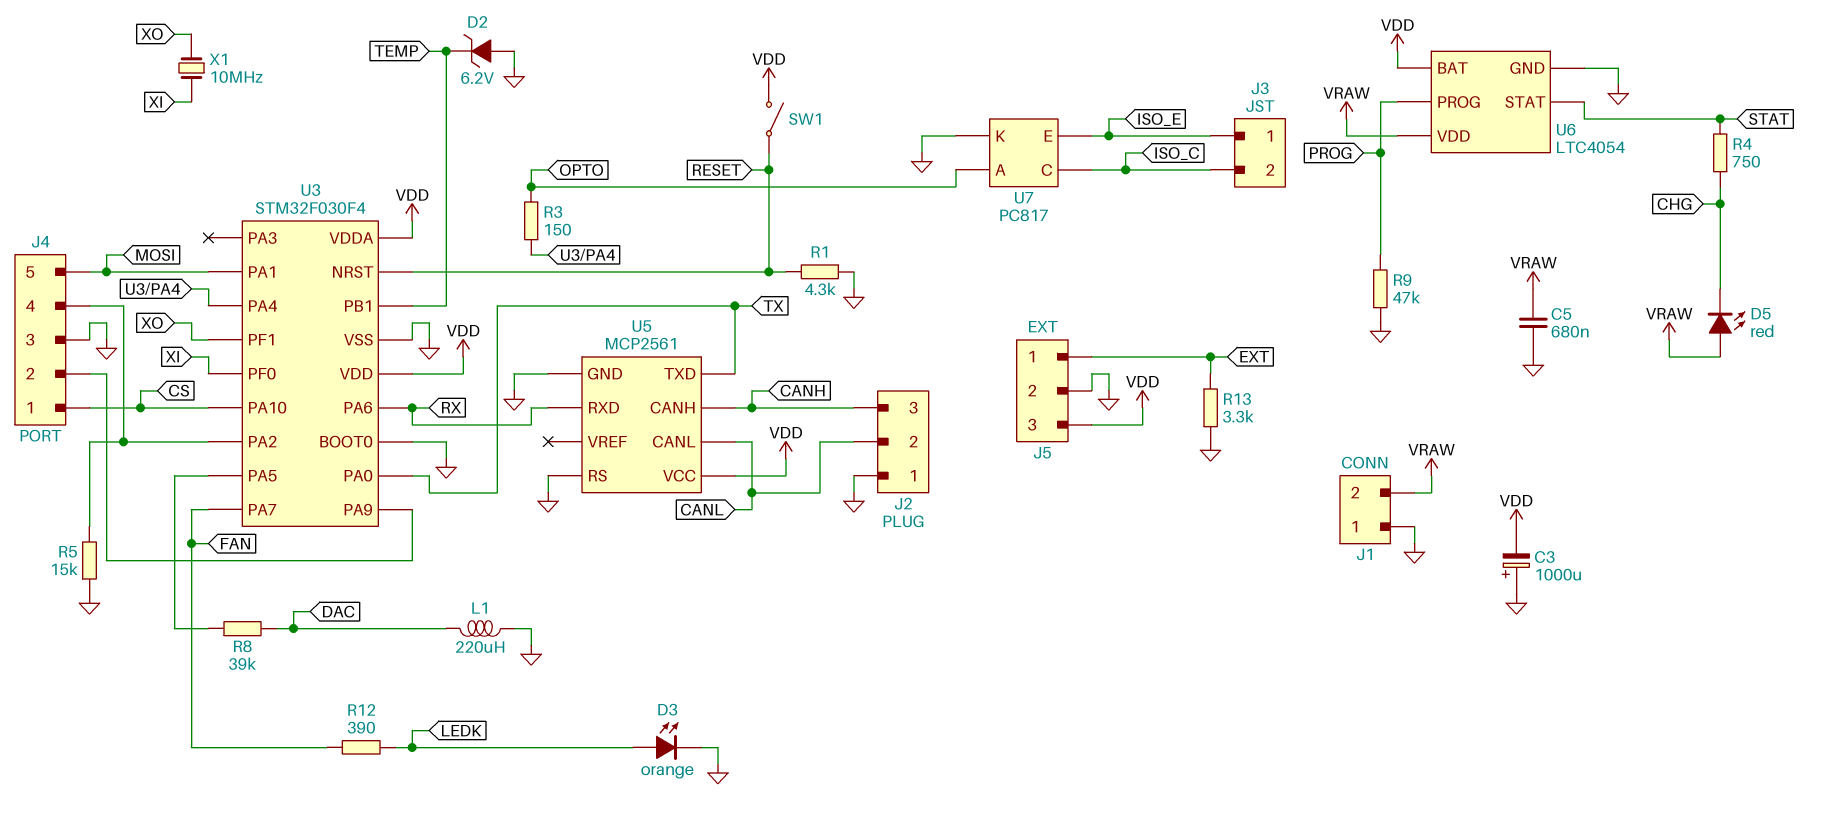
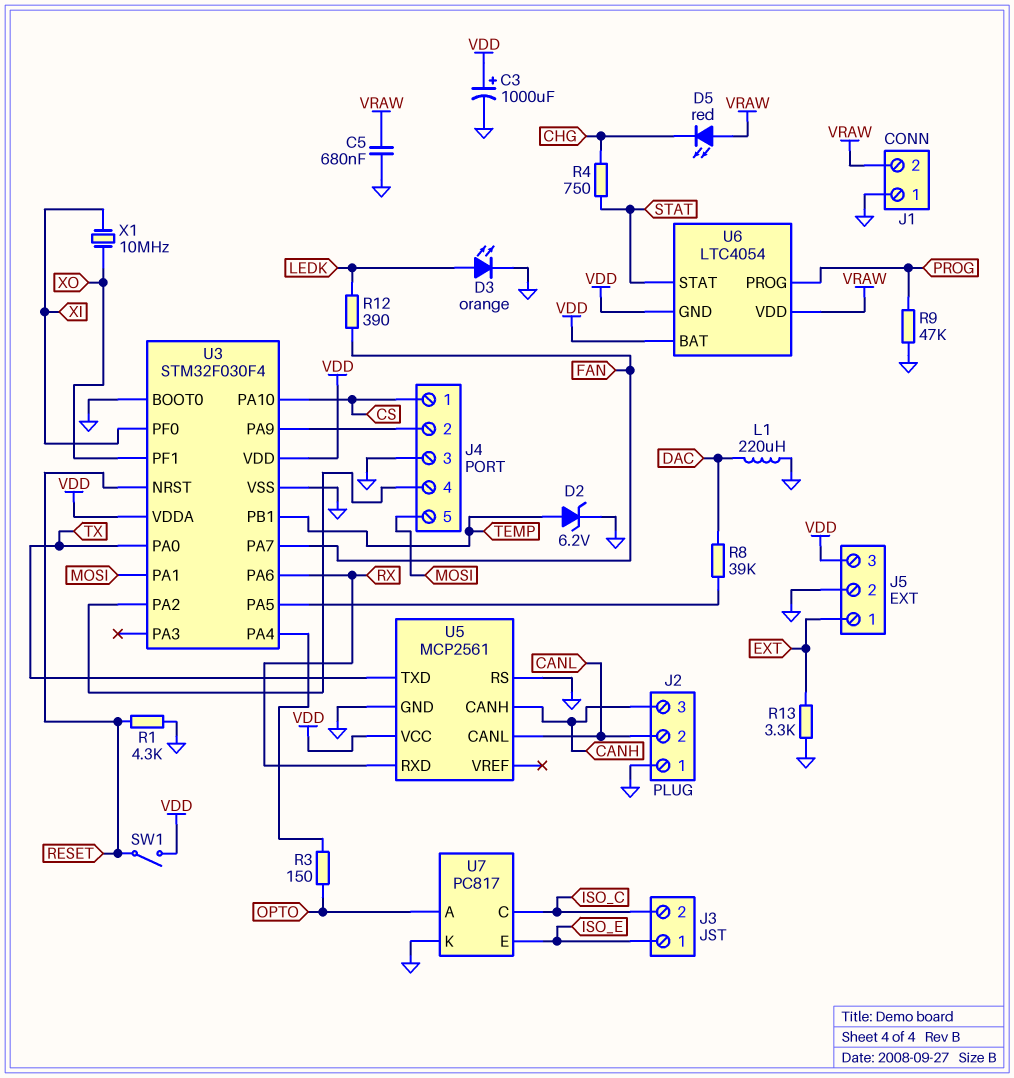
C3: 1000uF (plus GND, minus VDD) -> 1000uF (plus VDD, minus GND)
D2: zener 6.2V (A GND, K TEMP) -> zener 6.2V (A TEMP, K GND)
R5: 15k (GND, J4/4) -> none
U6 pin GND: GND -> VDD

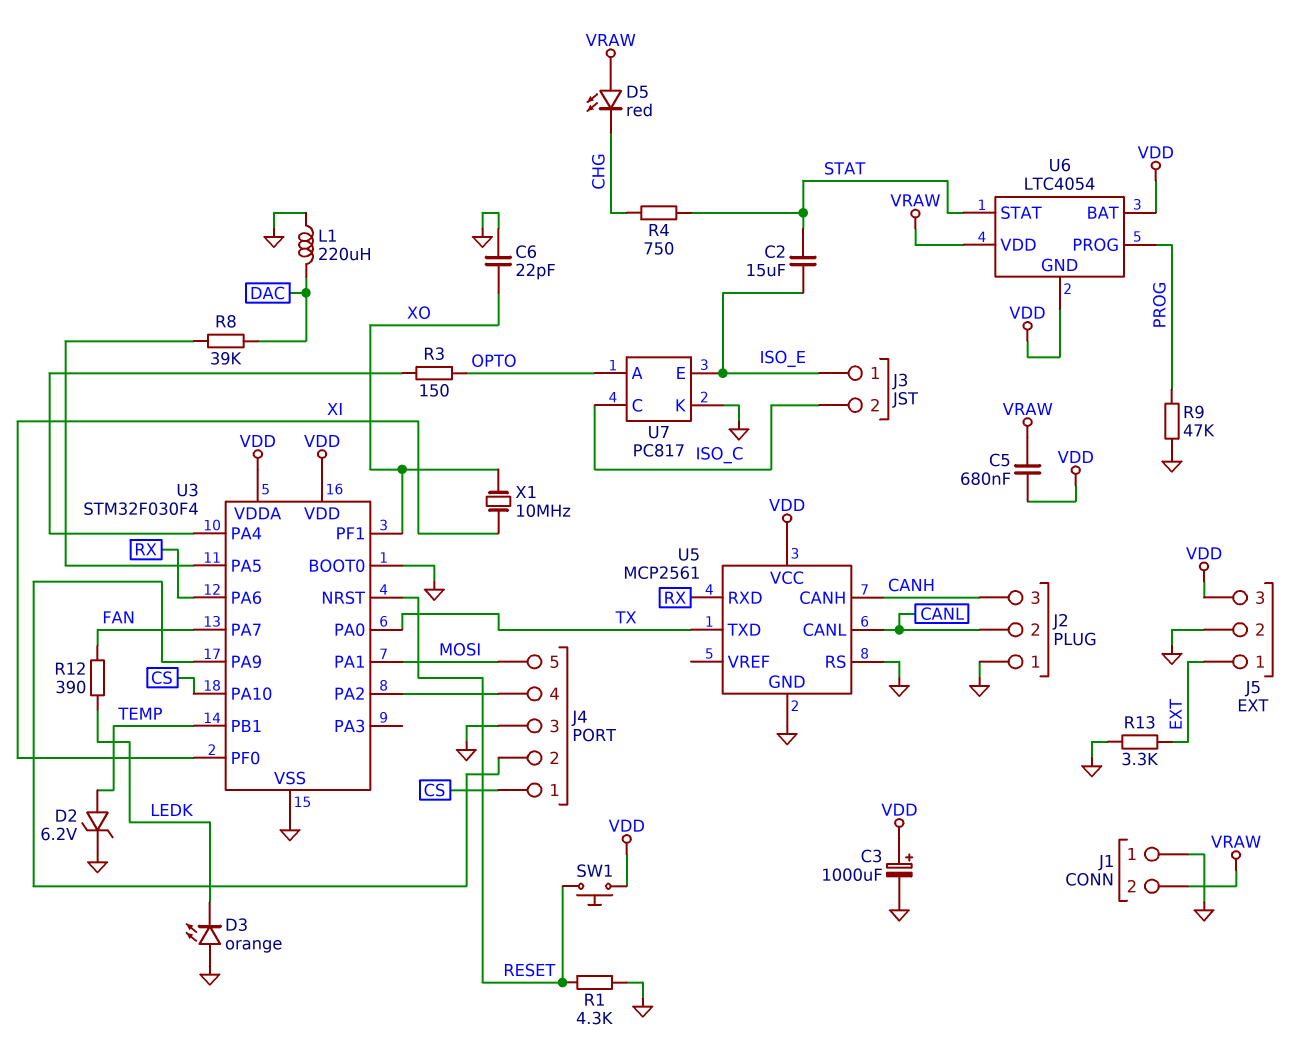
C2: none -> 15uF (ISO_E, STAT)
C5: 680nF (GND, VRAW) -> 680nF (VDD, VRAW)
C6: none -> 22pF (GND, XO)
D3: LED orange (A LEDK, K GND) -> LED orange (A GND, K LEDK)
SW1: switch (RESET, VDD) -> button (RESET, VDD)

